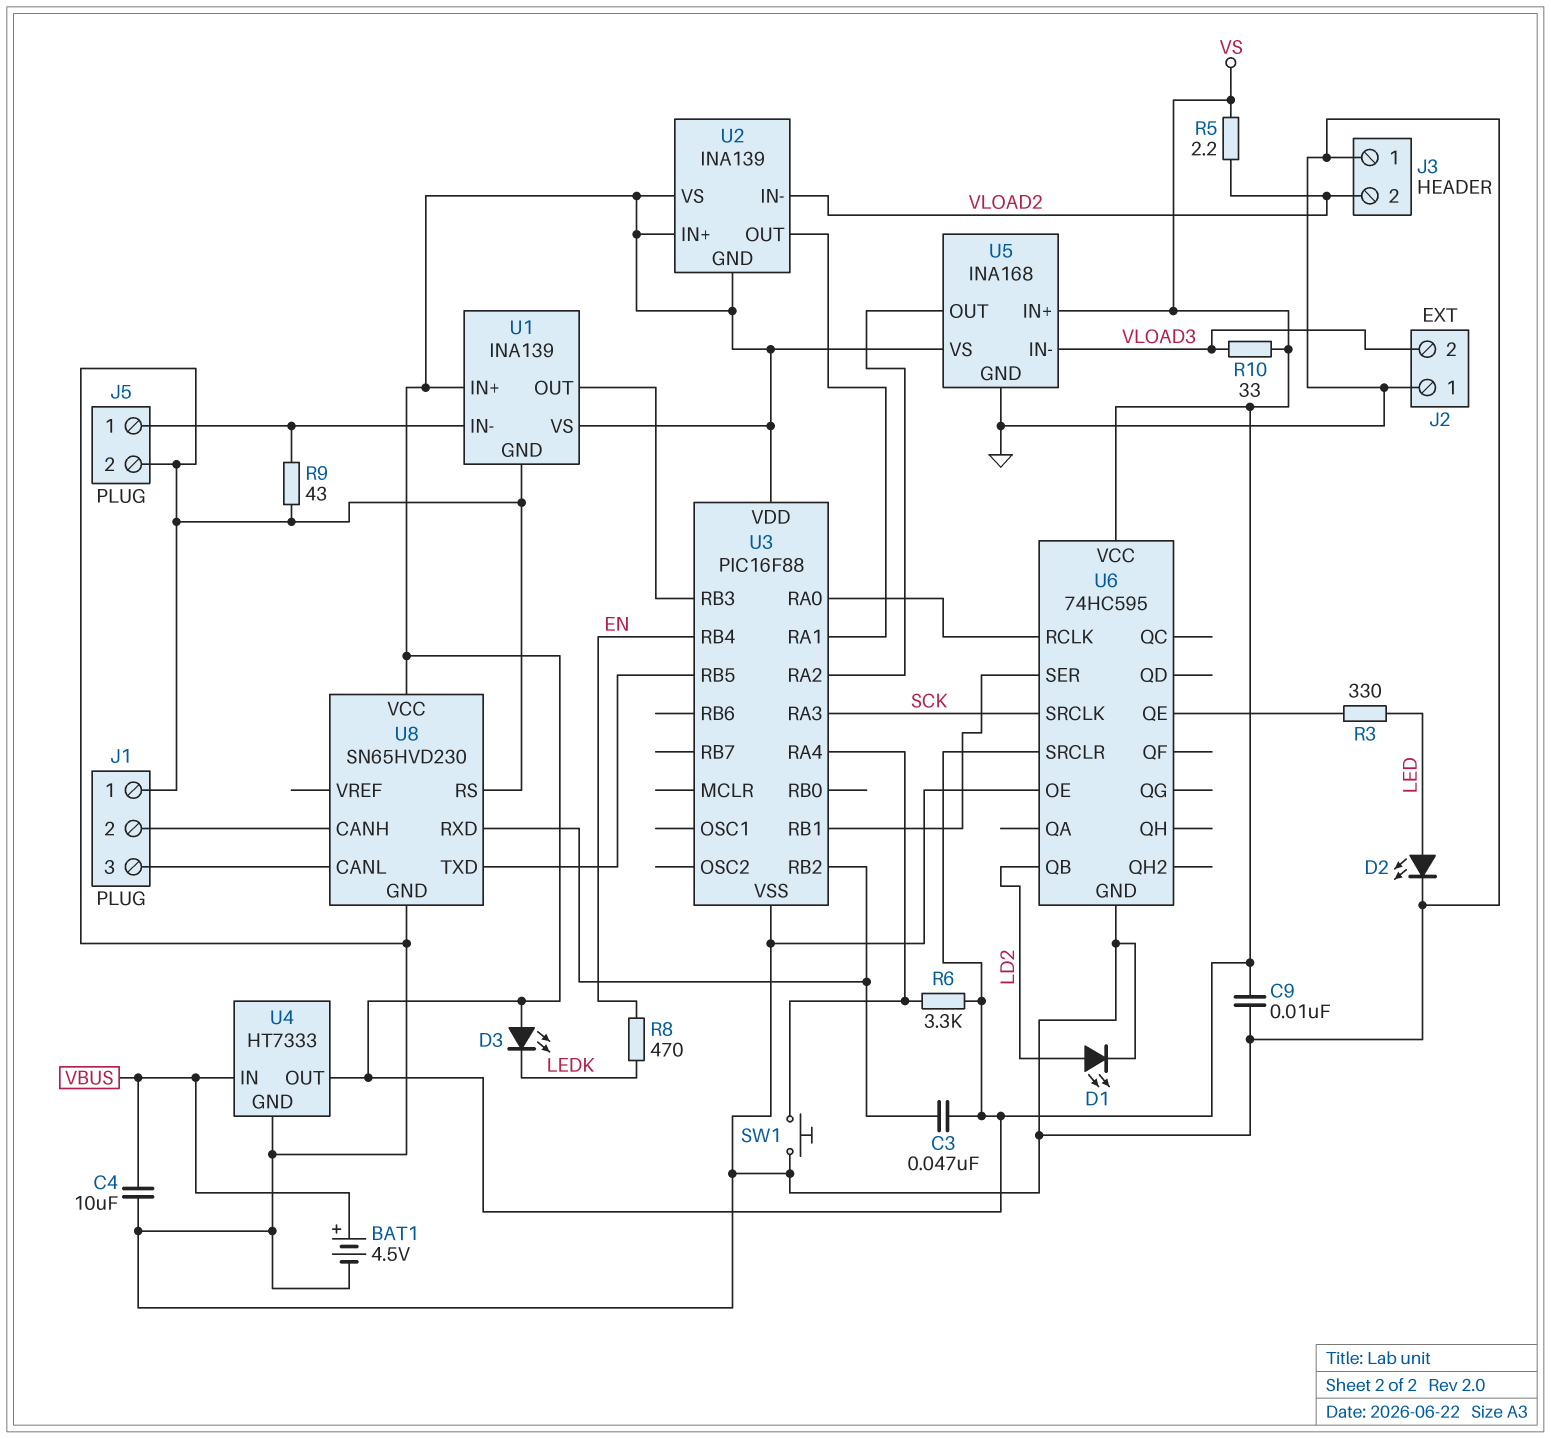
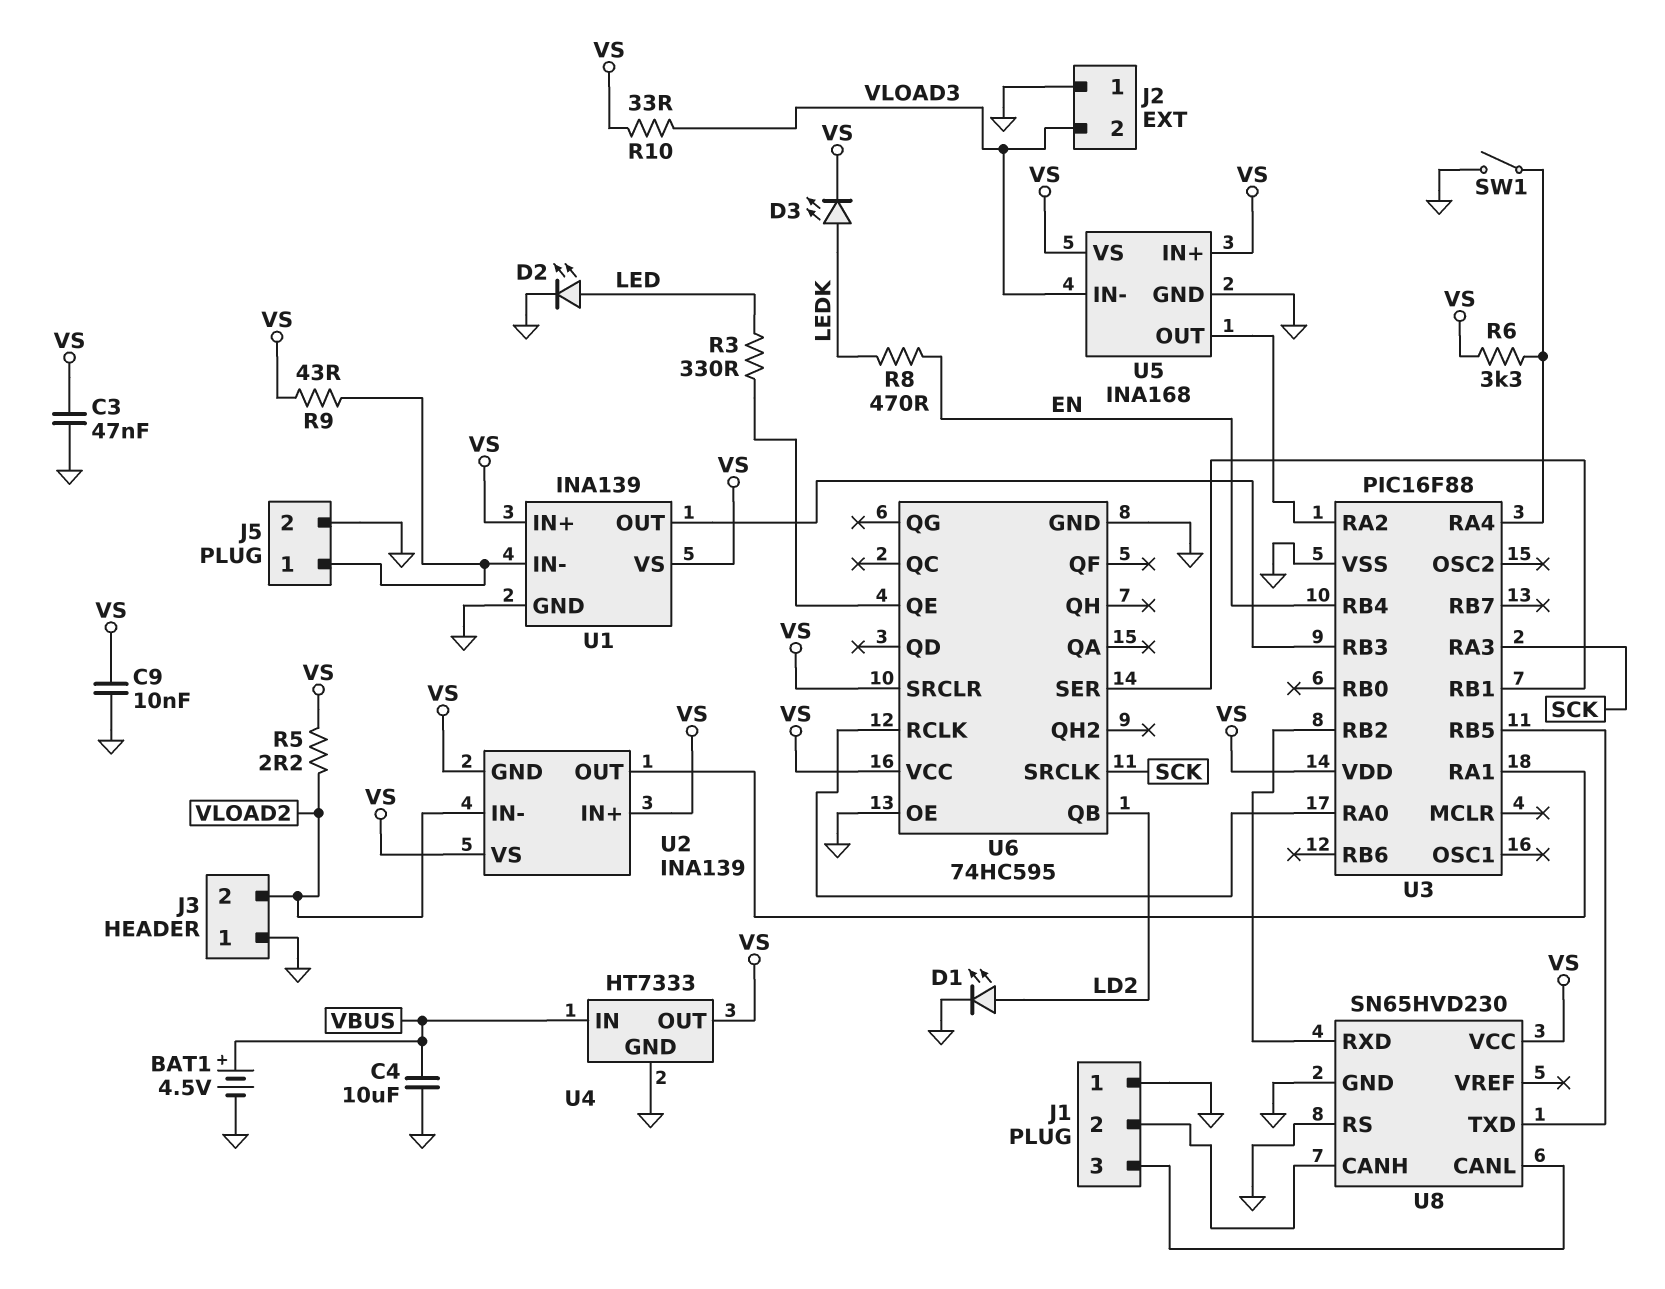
C3: 47nF (U3/RB2, VS) -> 47nF (GND, VS)
D3: LED (A VS, K LEDK) -> LED (A LEDK, K VS)
R9: 43 (GND, J5/1) -> 43 (J5/1, VS)
SW1: button (GND, U3/RA4) -> switch (GND, U3/RA4)

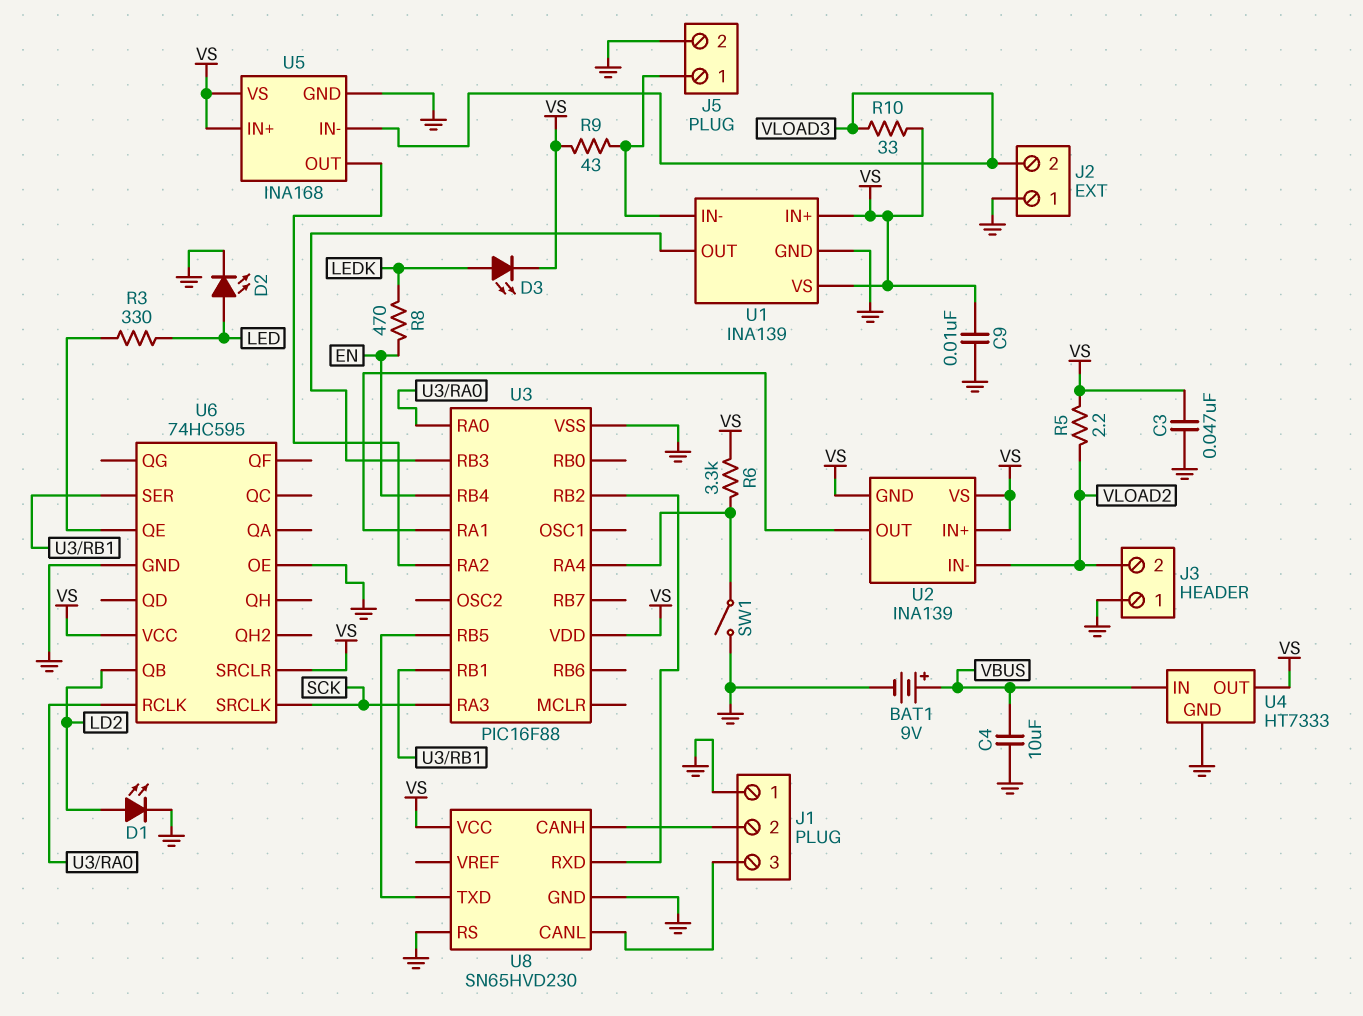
BAT1: 4.5V (plus VBUS, minus GND) -> 9V (plus VBUS, minus GND)

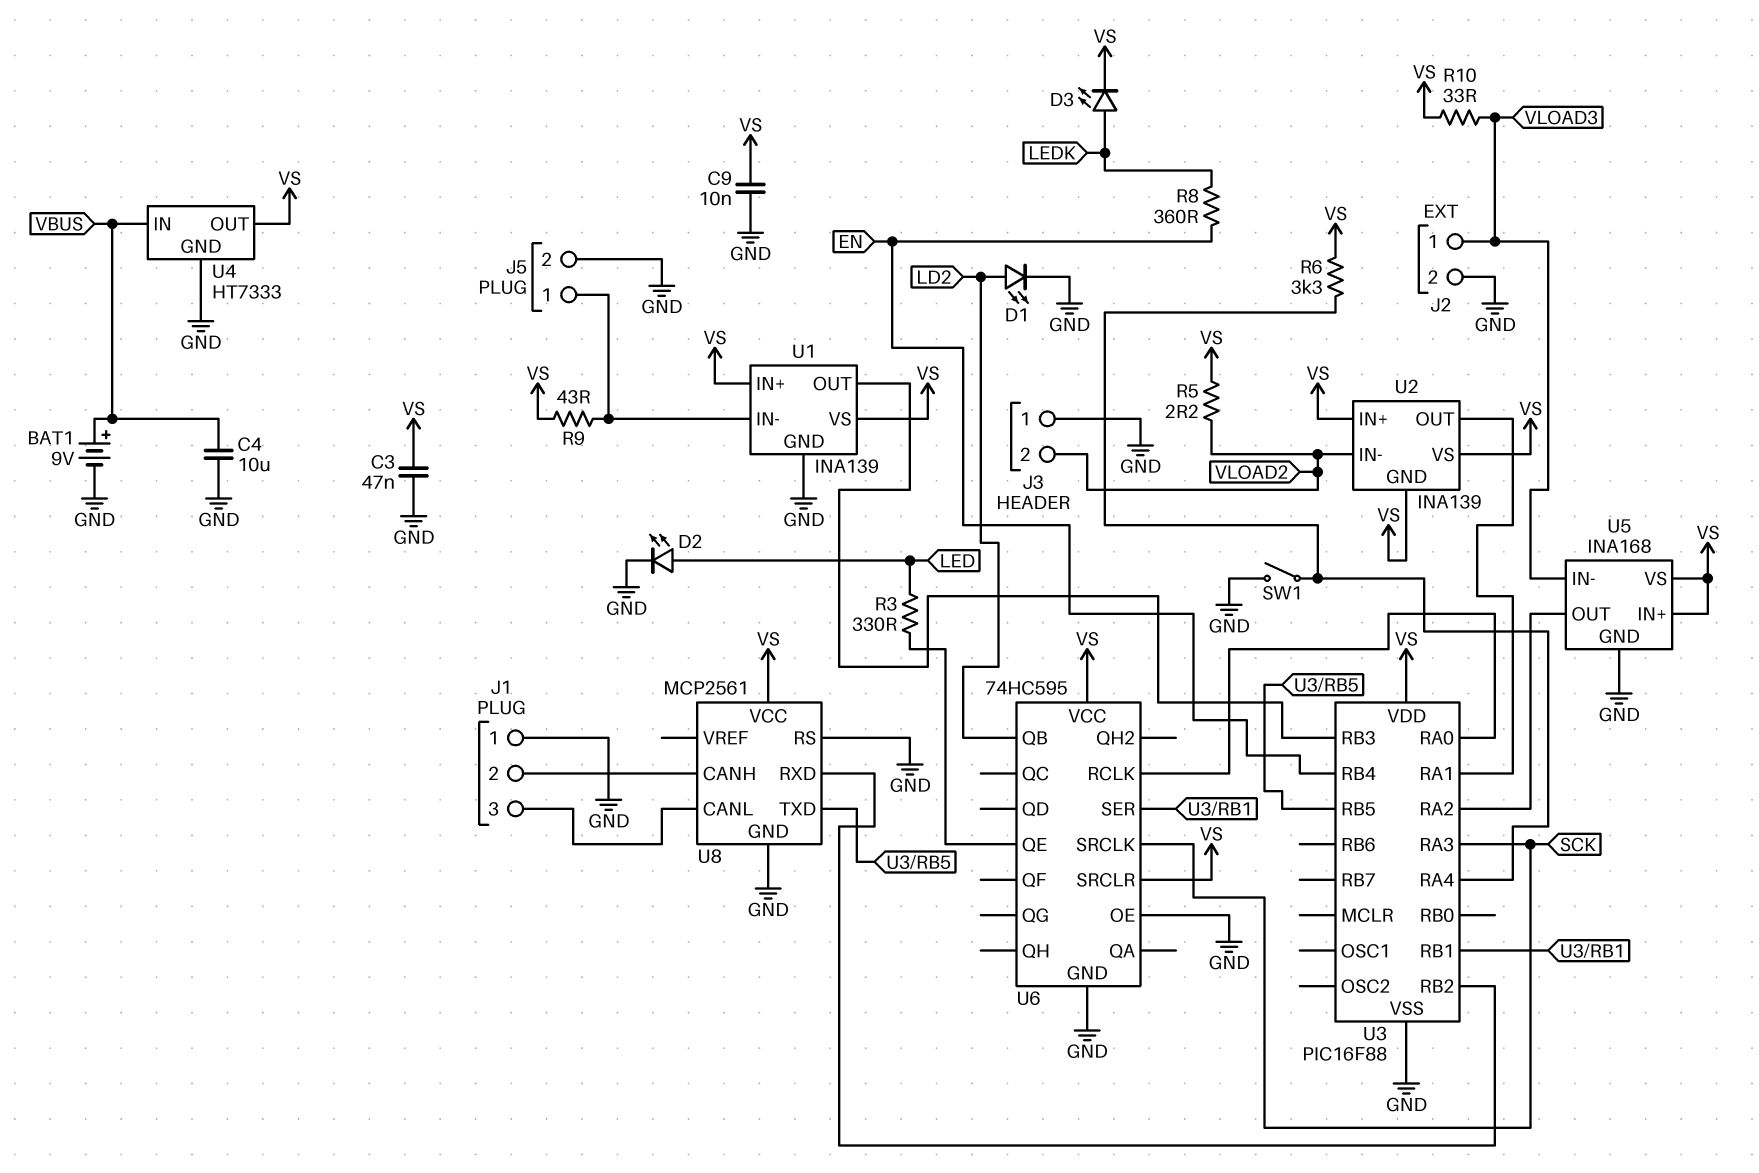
J2 pin 1: GND -> VLOAD3
J2 pin 2: VLOAD3 -> GND
R8: 470 (EN, LEDK) -> 360 (EN, LEDK)
U8: SN65HVD230 -> MCP2561

